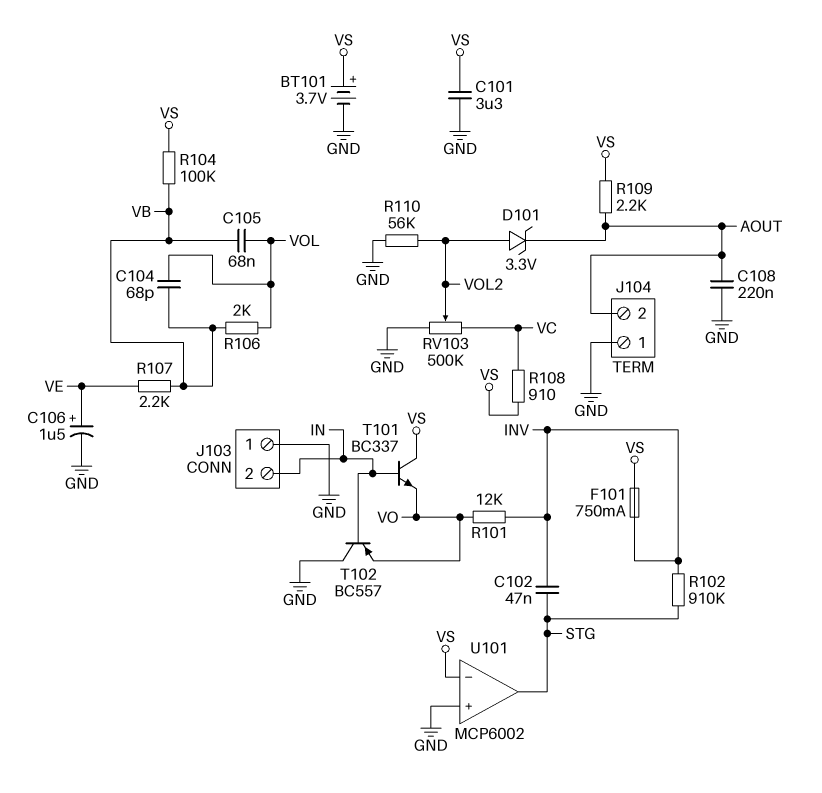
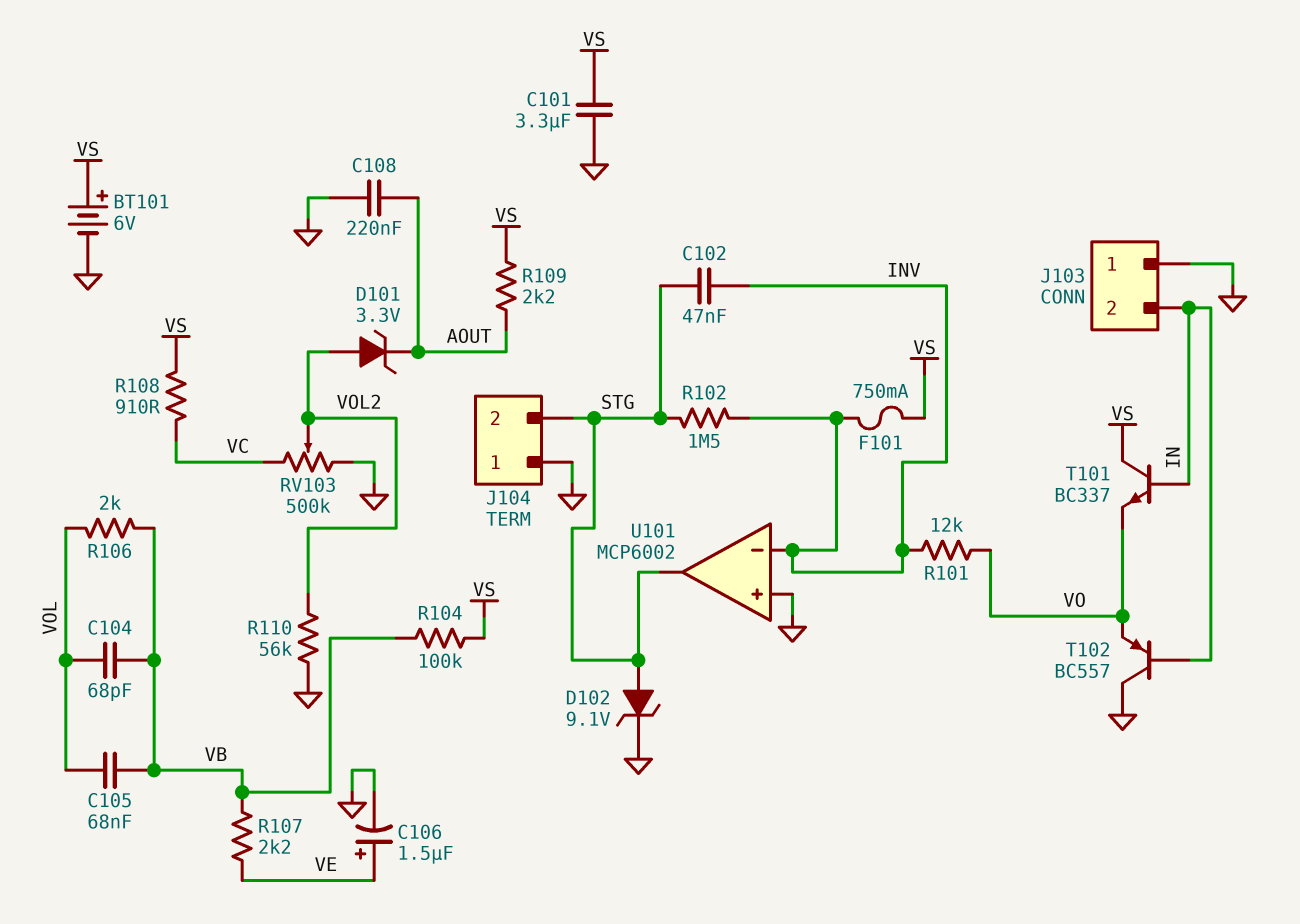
BT101: 3.7V (plus VS, minus GND) -> 6V (plus VS, minus GND)
D102: none -> zener 9.1V (A STG, K GND)
J104 pin 2: AOUT -> STG
R102: 910k (INV, STG) -> 1.5M (INV, STG)
U101 pin in-: VS -> INV

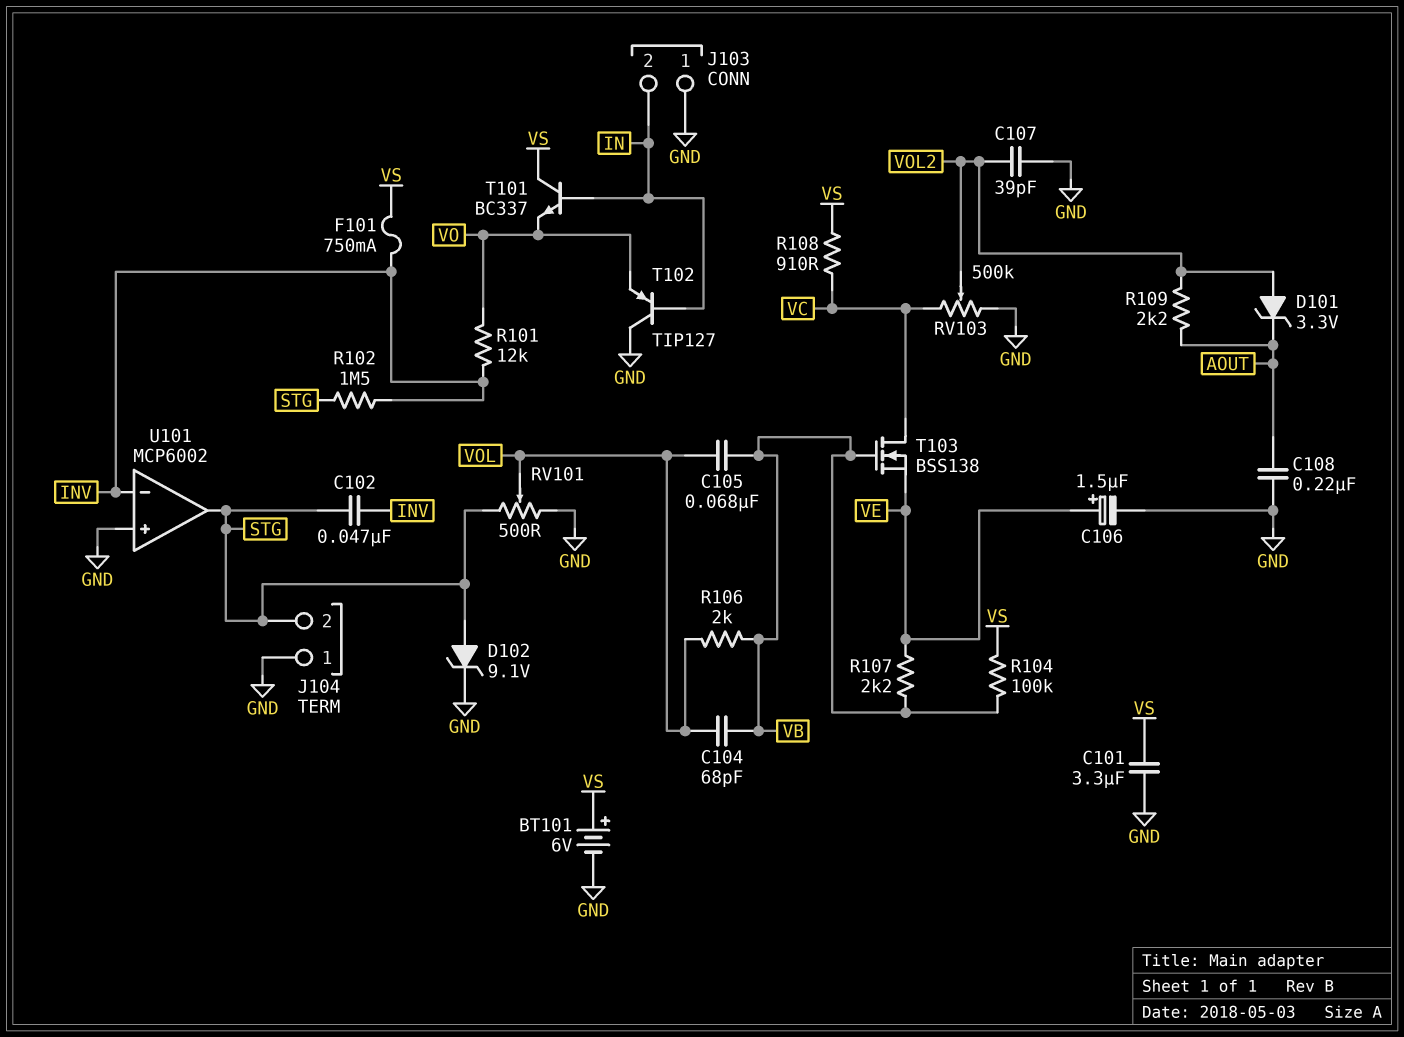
C107: none -> 39pF (GND, VOL2)
R109: 2.2k (AOUT, VS) -> 2.2k (AOUT, VOL2)
R110: 56k (GND, VOL2) -> none
RV101: none -> 500 (GND, STG, wiper VOL)
T102: PNP BC557 (B IN, C GND, E VO) -> PNP TIP127 (B IN, C GND, E VO)
T103: none -> NMOS BSS138 (G VB, D VC, S VE)

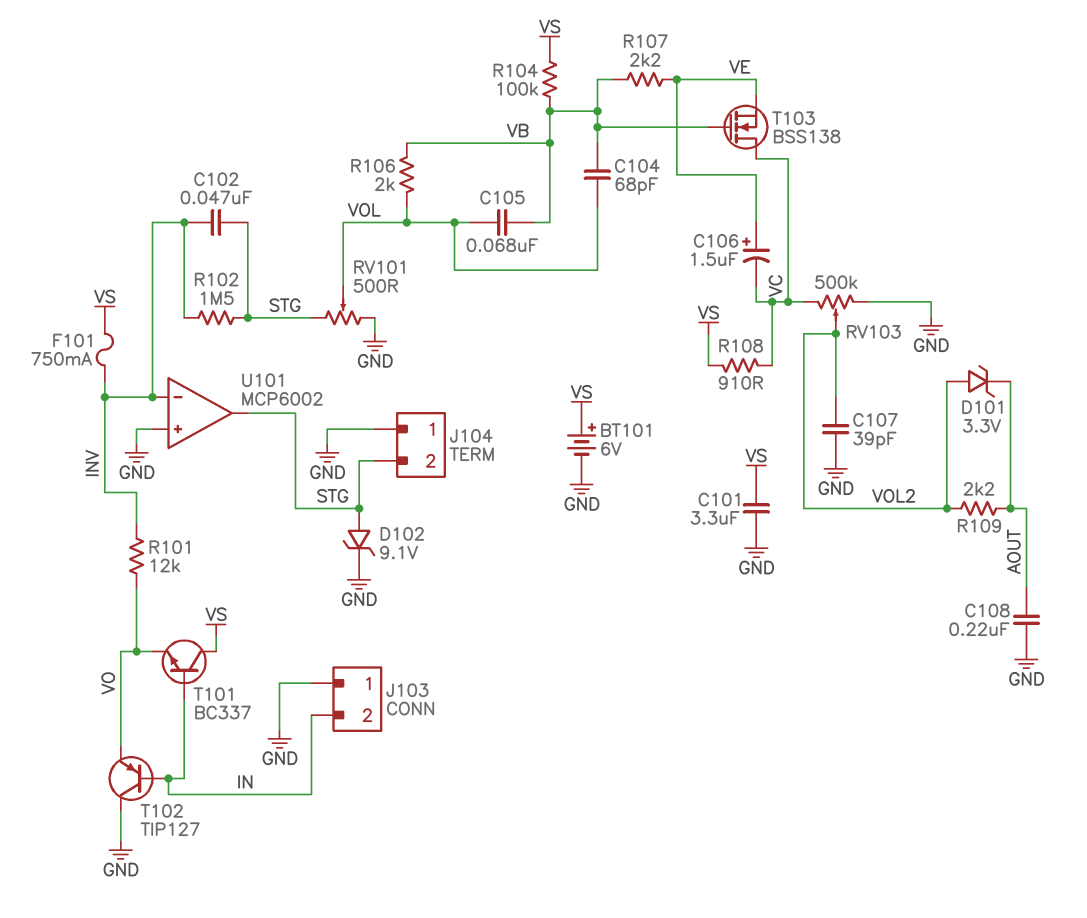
C106: 1.5uF (plus VE, minus GND) -> 1.5uF (plus VE, minus VC)

